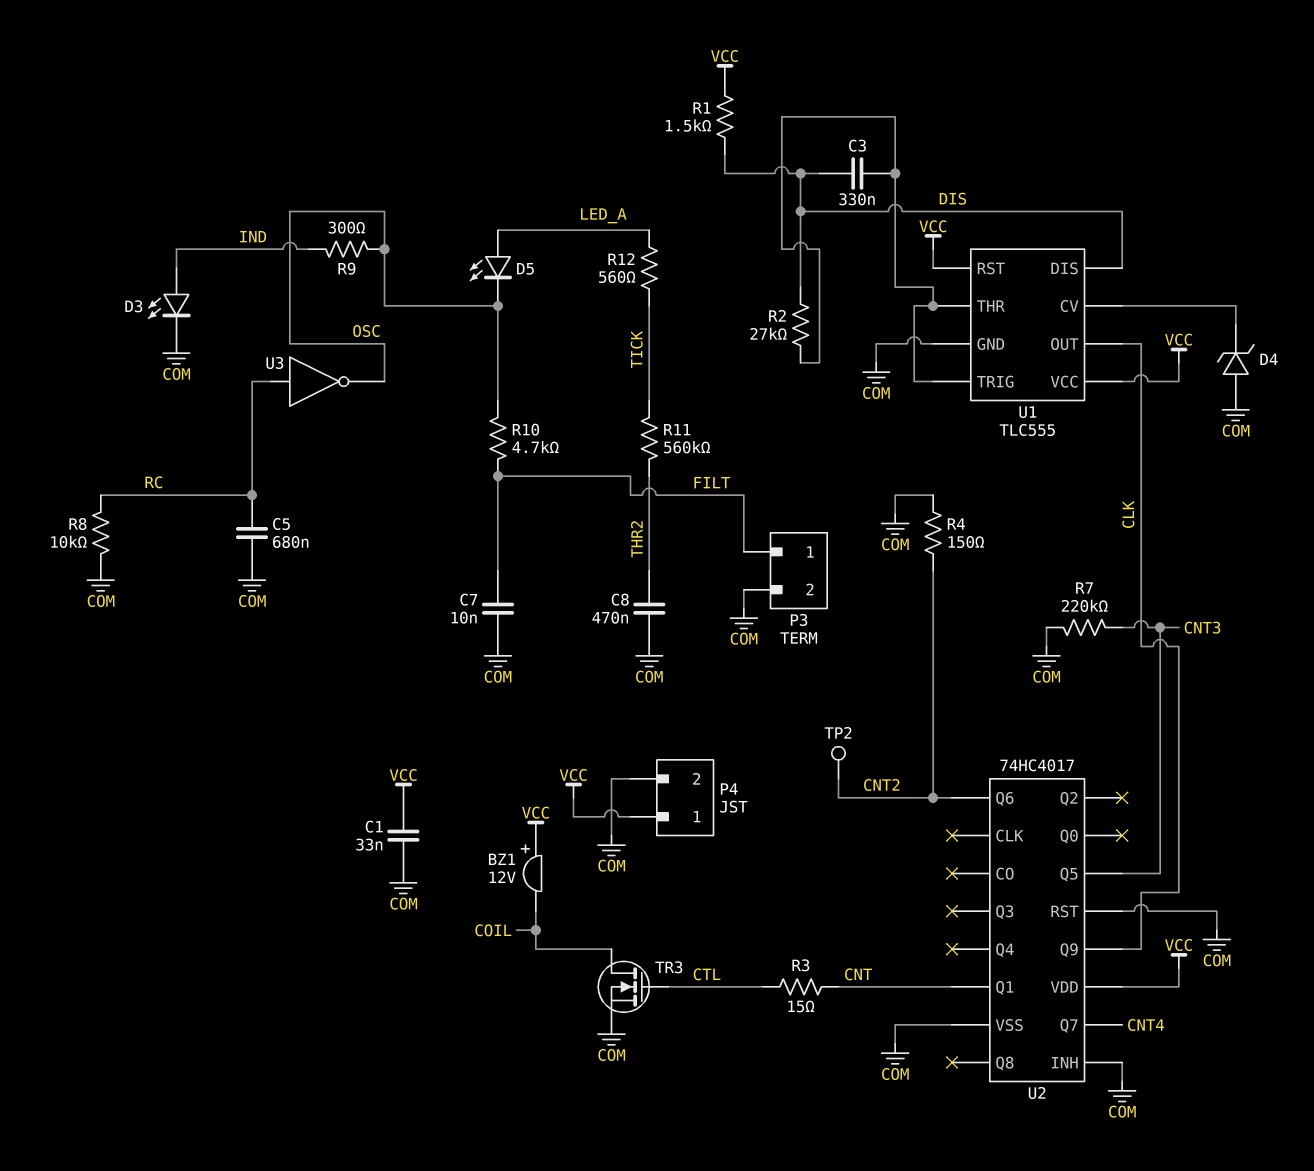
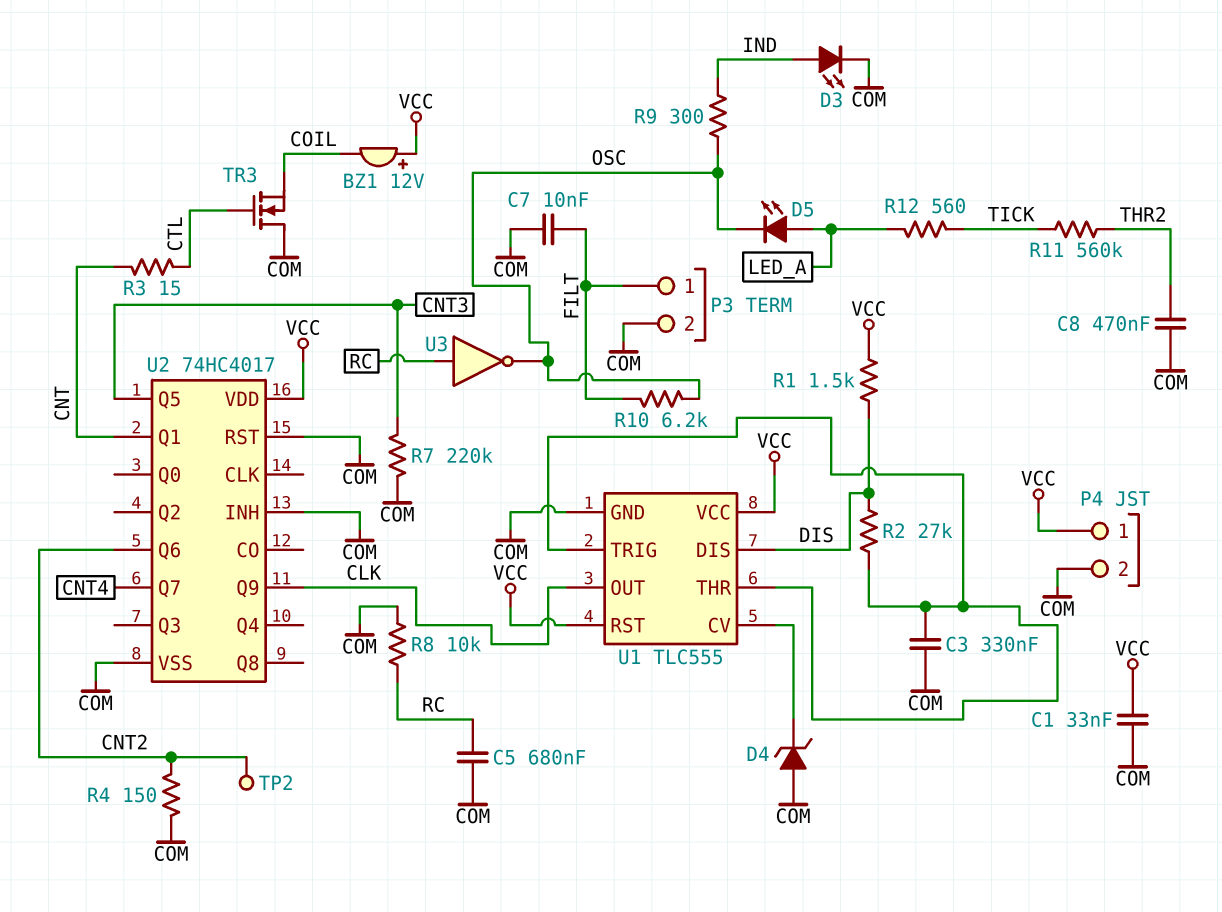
C3: 330nF (DIS, U1/THR) -> 330nF (COM, U1/THR)
R10: 4.7k (FILT, OSC) -> 6.2k (FILT, OSC)
TR3: NMOS (G CTL, D COIL, S COM) -> NMOS (G CTL, D COM, S COIL)

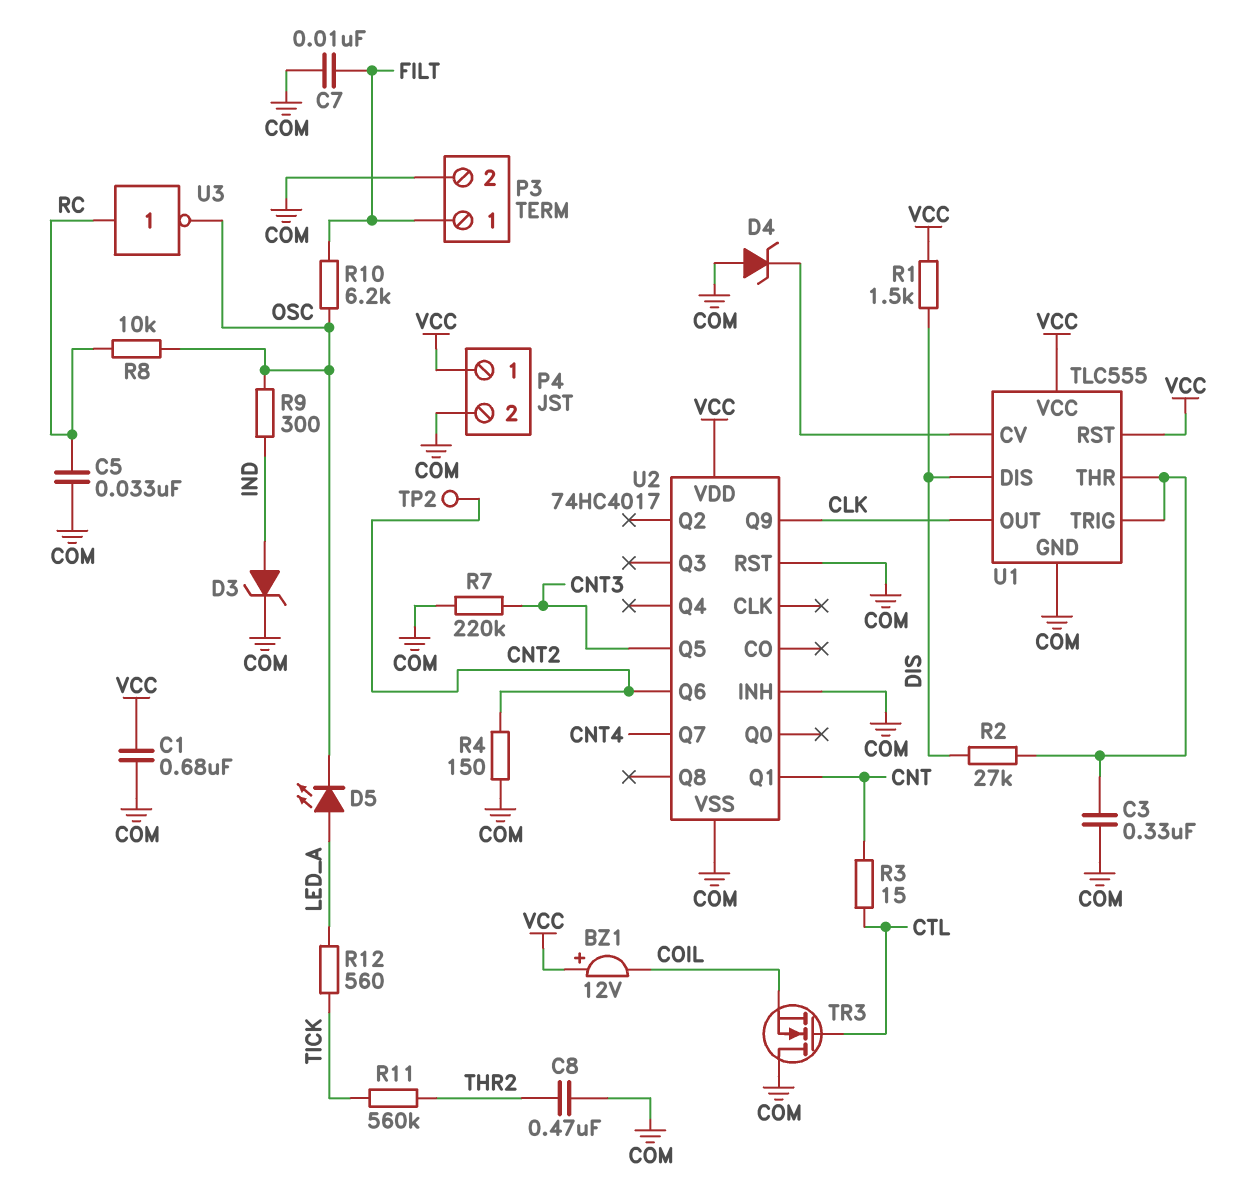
C1: 33nF (COM, VCC) -> 680nF (COM, VCC)
C5: 680nF (COM, RC) -> 33nF (COM, RC)
D3: LED (A IND, K COM) -> zener (A IND, K COM)
R8: 10k (COM, RC) -> 10k (OSC, RC)

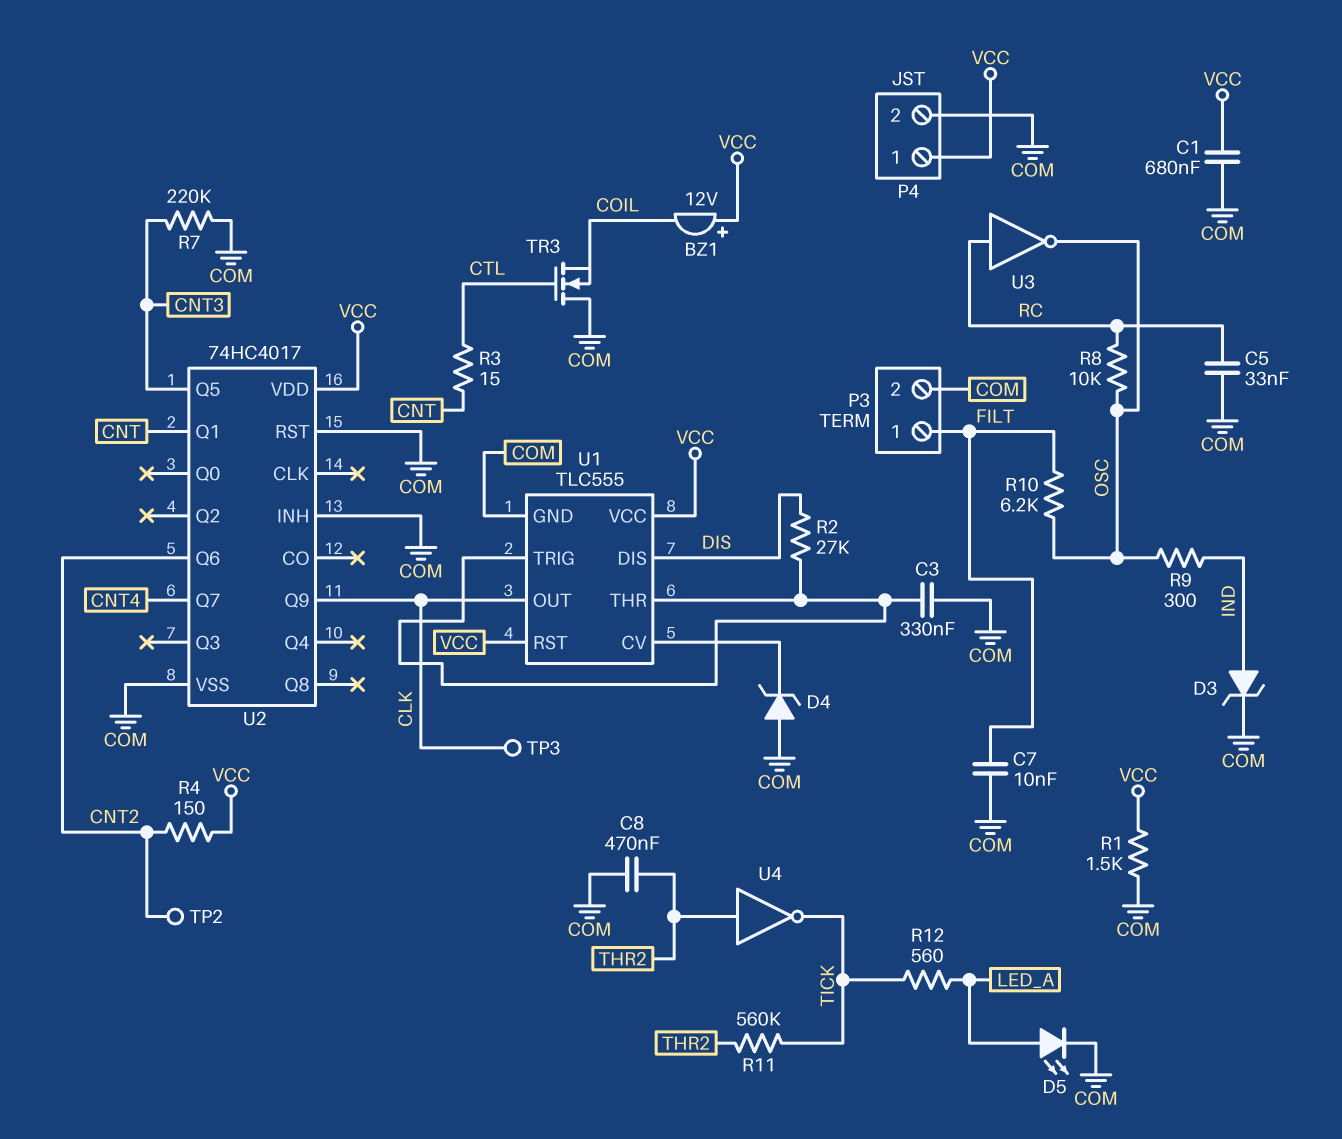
D5: LED (A LED_A, K OSC) -> LED (A LED_A, K COM)
R1: 1.5k (DIS, VCC) -> 1.5k (COM, VCC)
R4: 150 (CNT2, COM) -> 150 (CNT2, VCC)
TP3: none -> test point (CLK)
U4: none -> NOT (in THR2, out TICK)

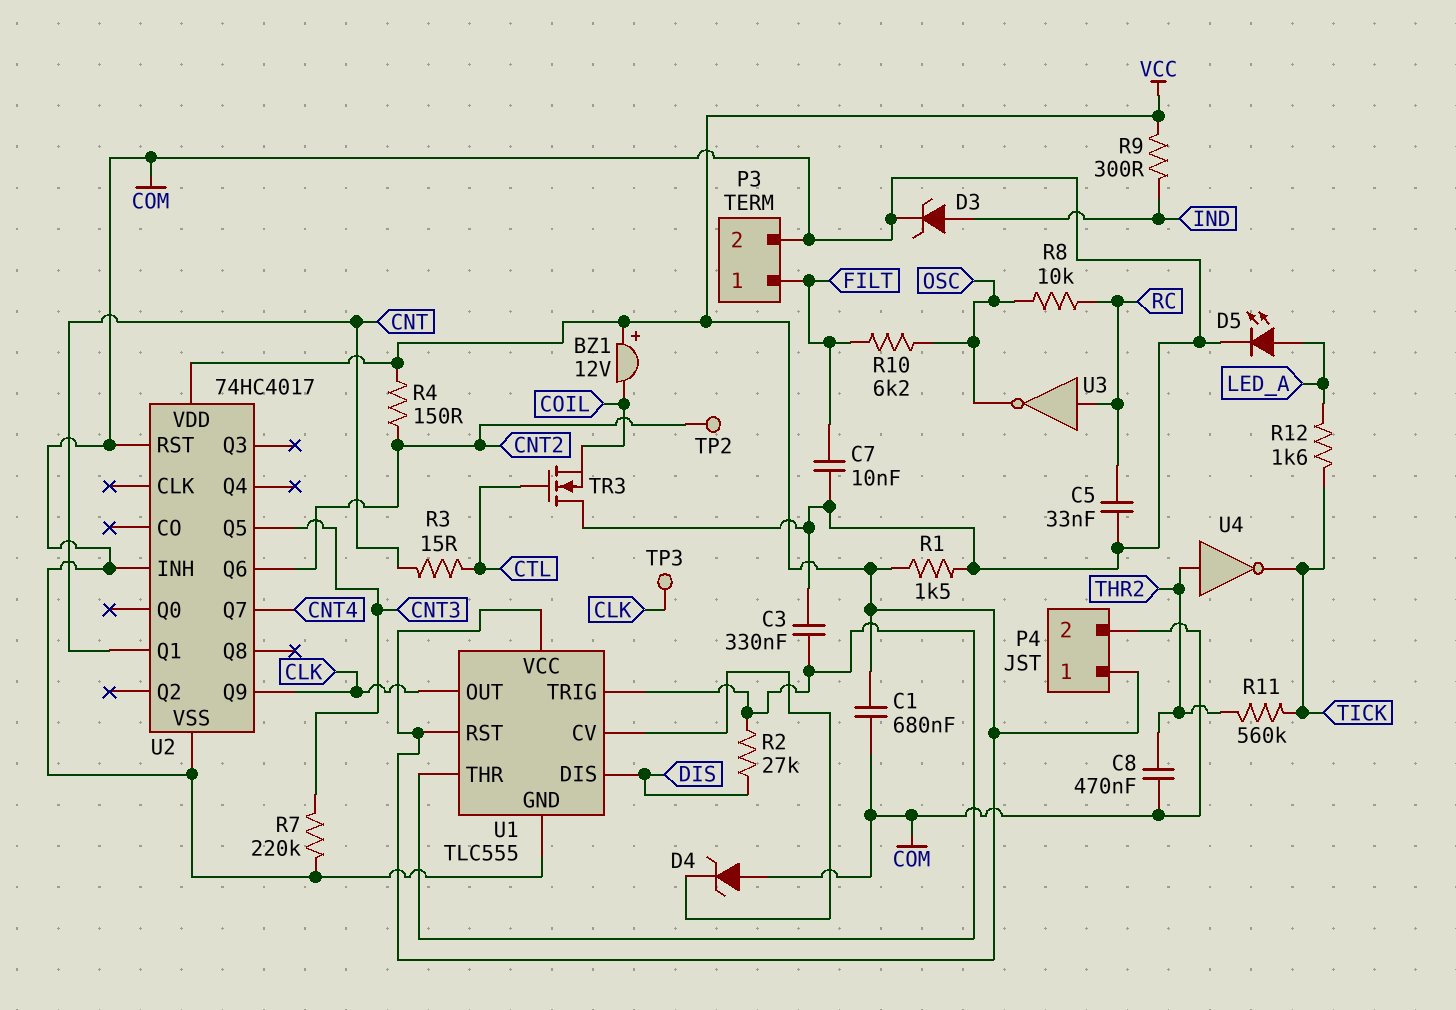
R9: 300 (IND, OSC) -> 300 (IND, VCC)
R12: 560 (LED_A, TICK) -> 1.6k (LED_A, TICK)

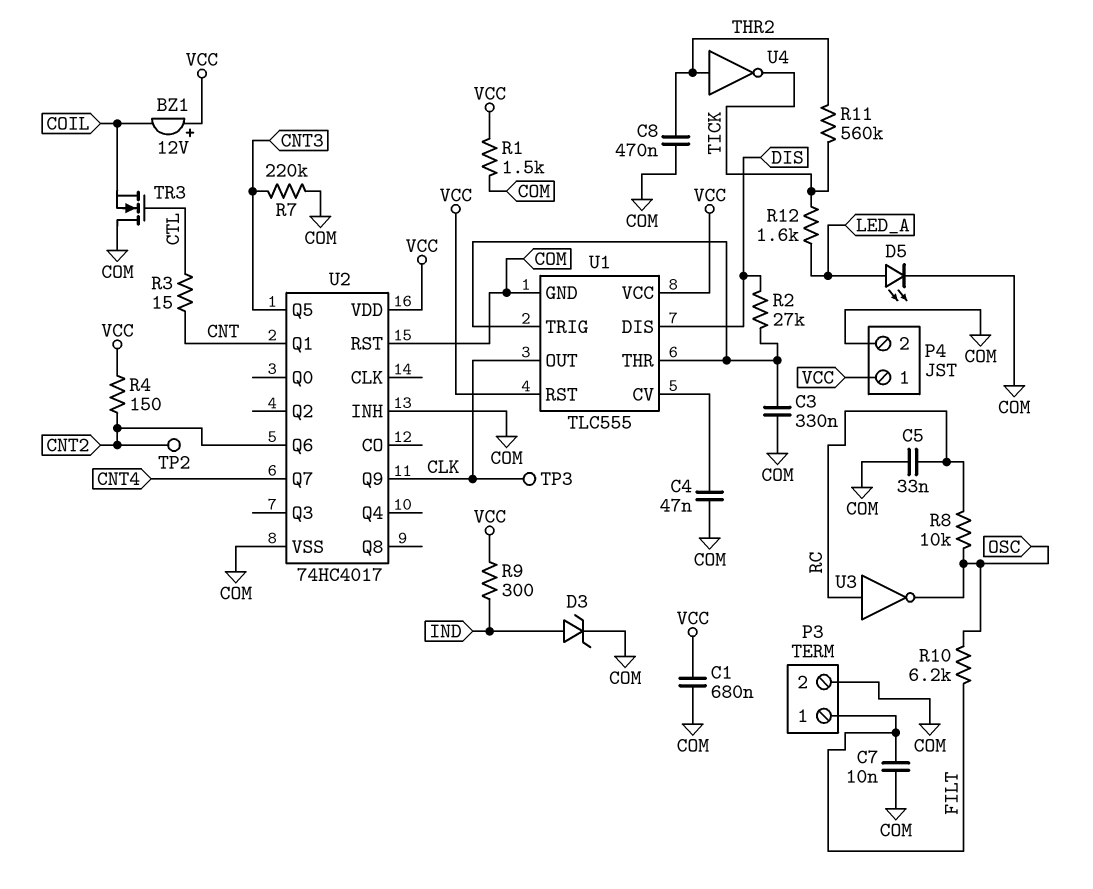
C4: none -> 47nF (COM, U1/CV)
D4: zener (A COM, K U1/CV) -> none

